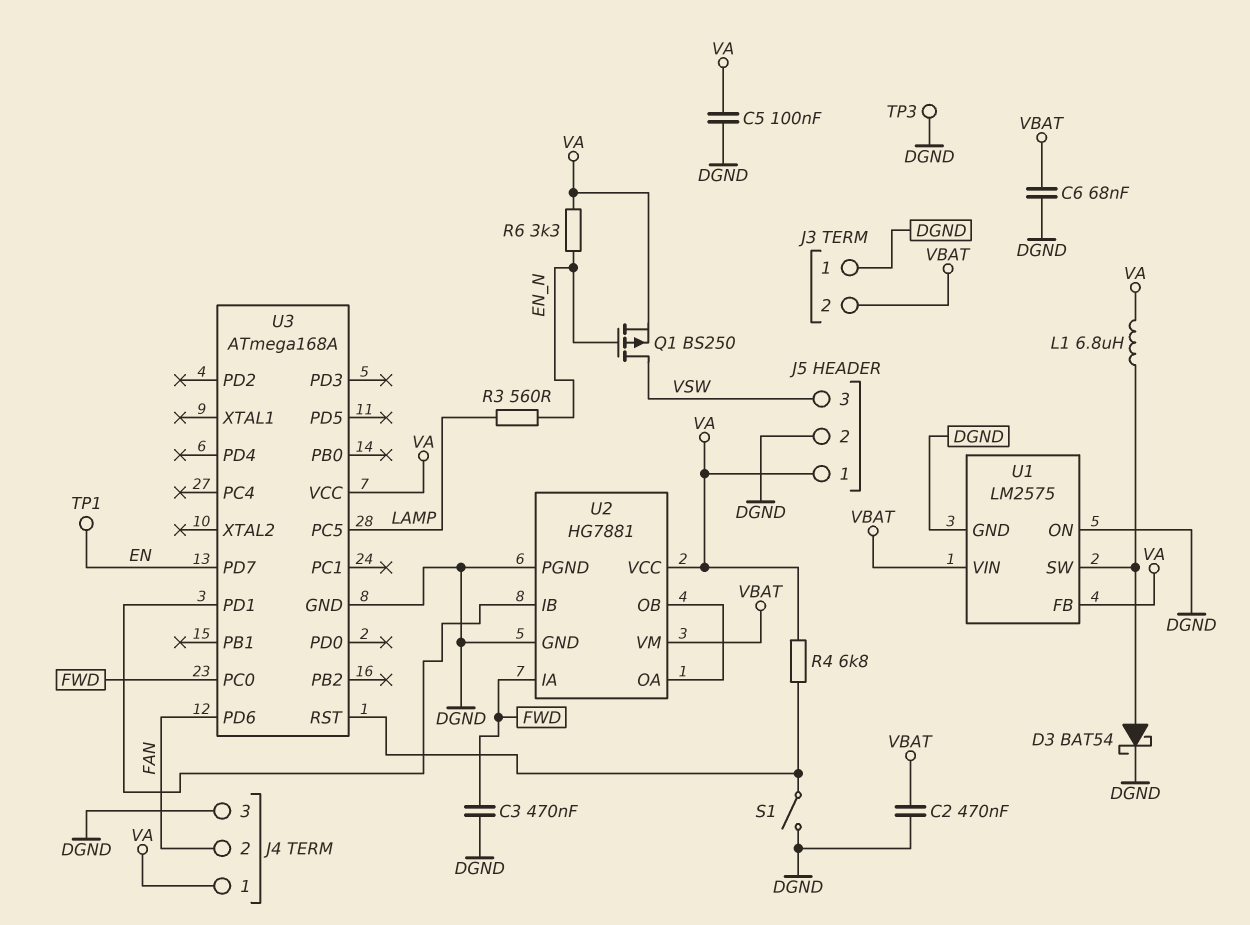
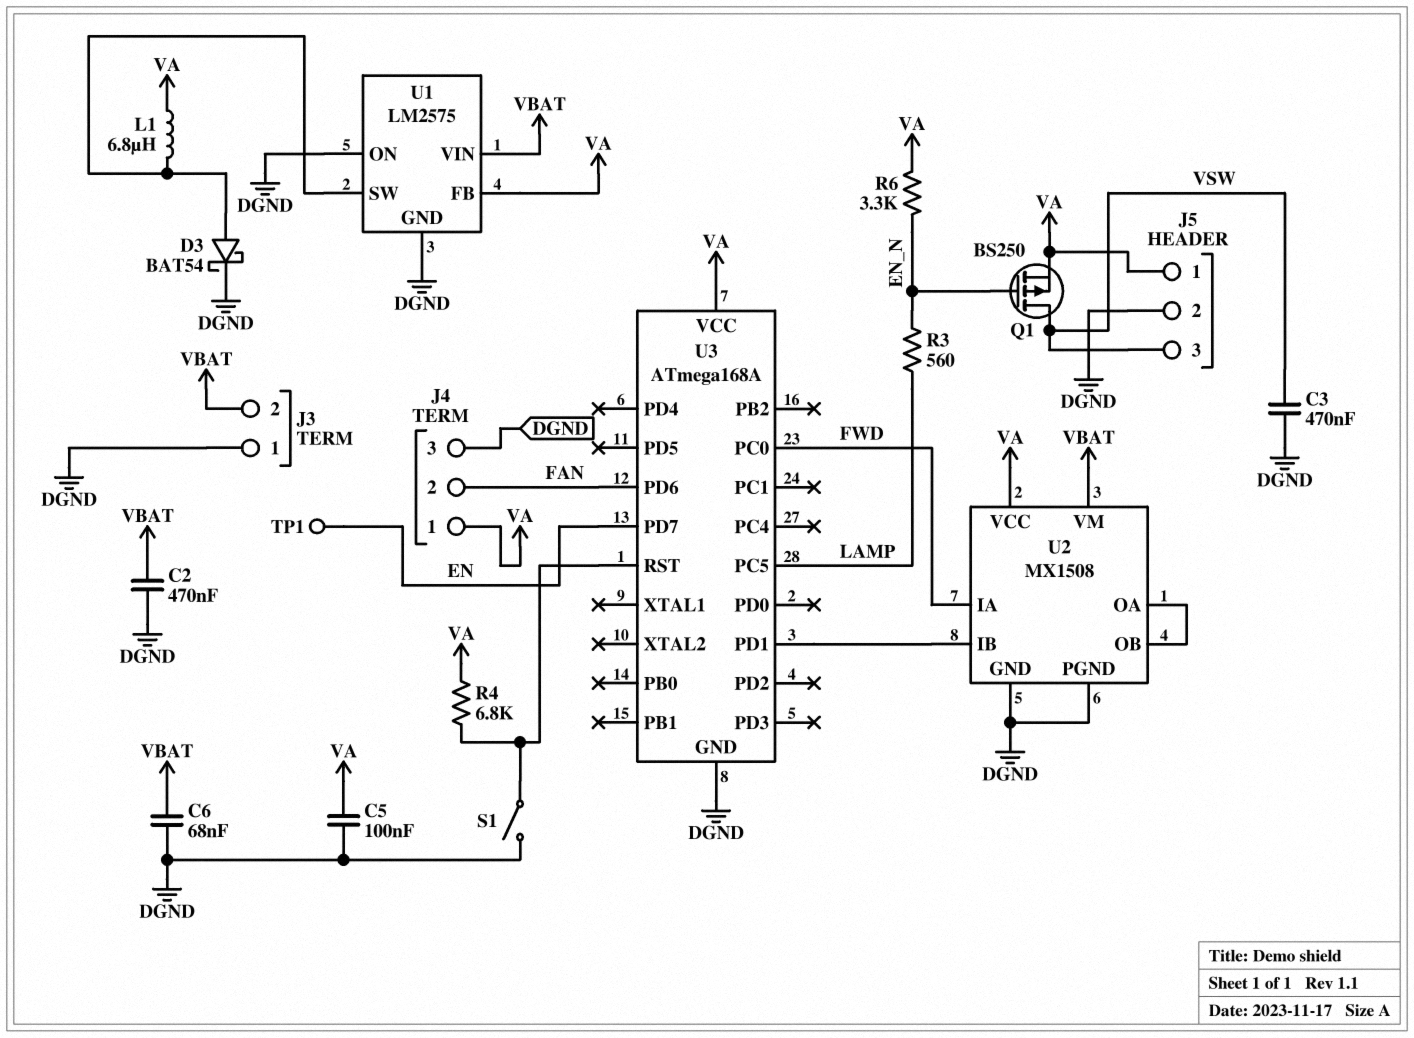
C3: 470nF (DGND, FWD) -> 470nF (DGND, VSW)
TP3: test point (DGND) -> none
U2: HG7881 -> MX1508

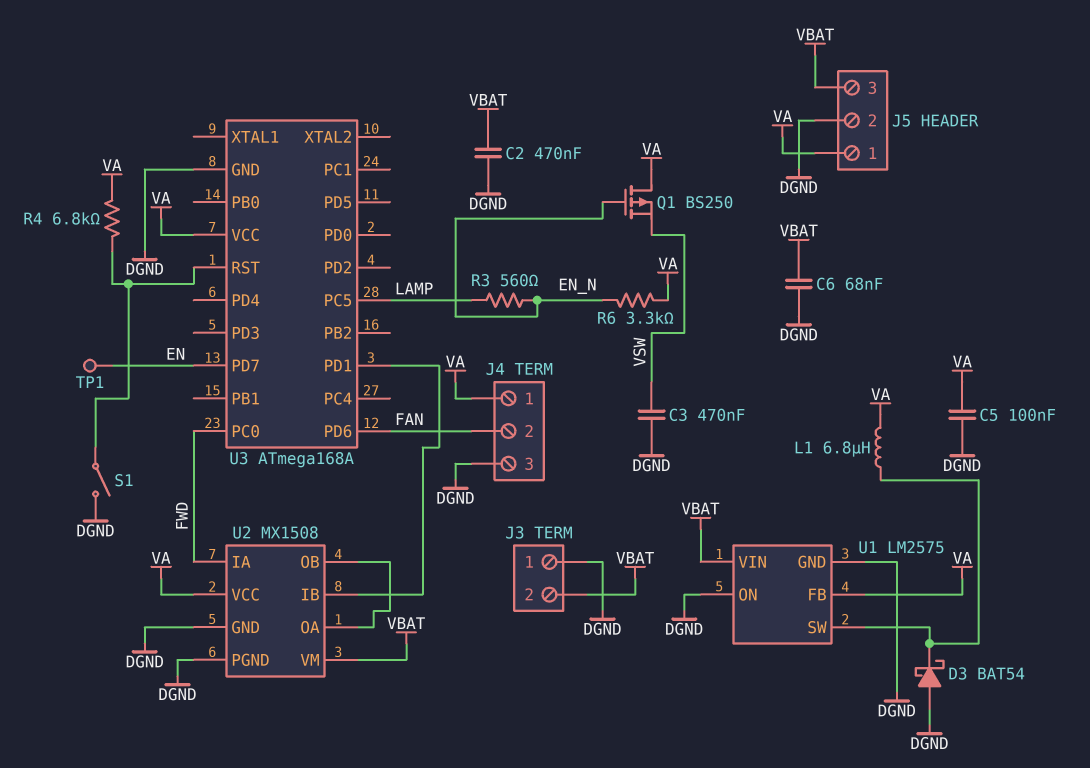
D3: schottky BAT54 (A U1/SW, K DGND) -> schottky BAT54 (A DGND, K U1/SW)
J5 pin 3: VSW -> VBAT
Q1: PMOS BS250 (G EN_N, D VSW, S VA) -> PMOS BS250 (G EN_N, D VA, S VSW)

